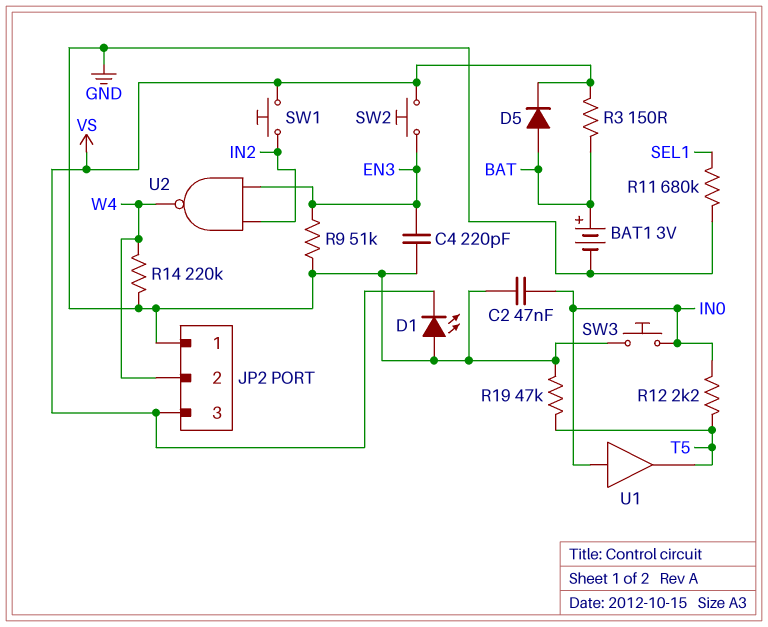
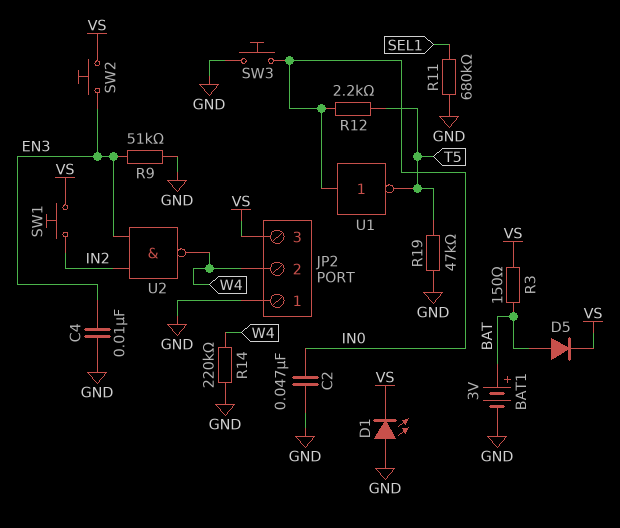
C4: 220pF (EN3, GND) -> 10nF (EN3, GND)
U1: buffer (in IN0, out T5) -> NOT (in IN0, out T5)

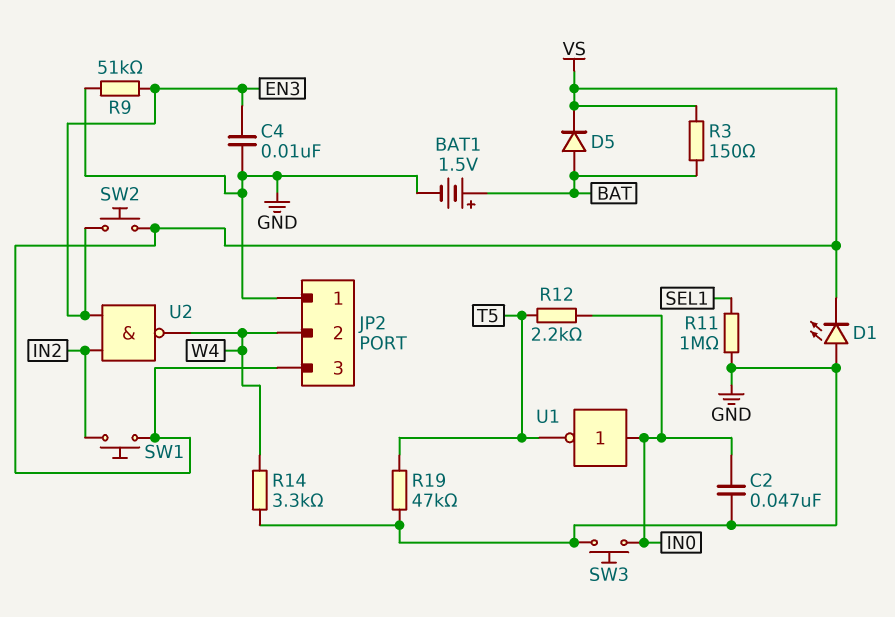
BAT1: 3V (plus BAT, minus GND) -> 1.5V (plus BAT, minus GND)
R11: 680k (GND, SEL1) -> 1M (GND, SEL1)
R14: 220k (GND, W4) -> 3.3k (GND, W4)

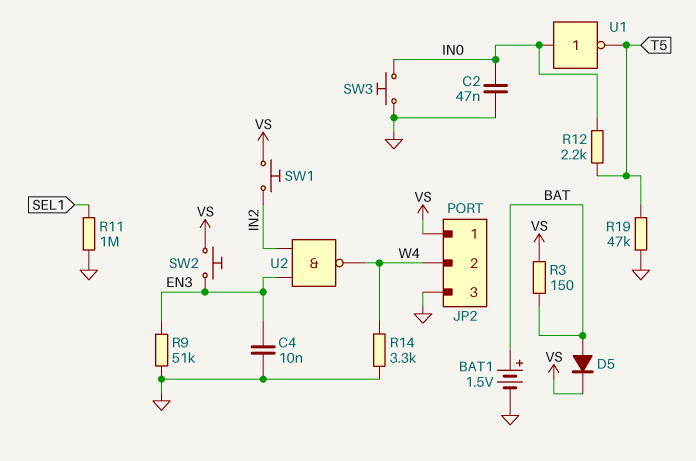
D1: LED (A GND, K VS) -> none
JP2 pin 1: GND -> VS
JP2 pin 3: VS -> GND

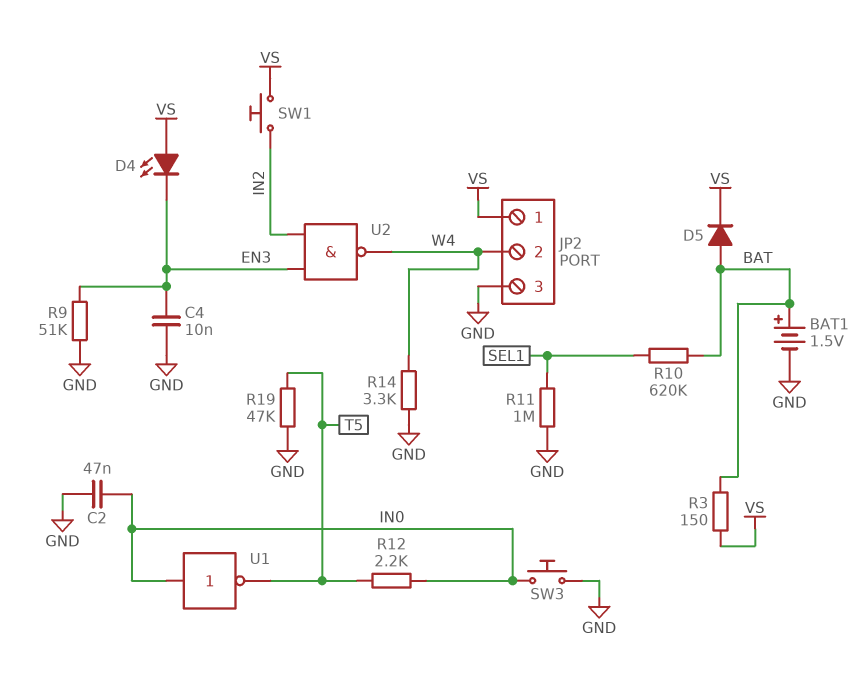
D4: none -> LED (A VS, K EN3)
R10: none -> 620k (BAT, SEL1)
SW2: button (EN3, VS) -> none

